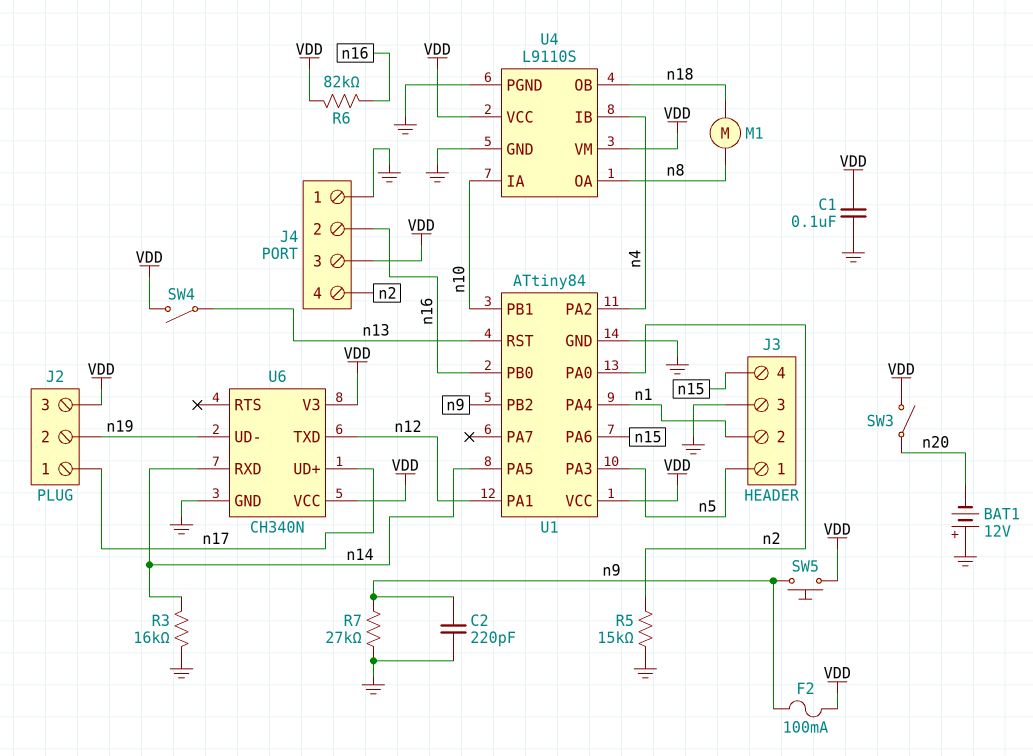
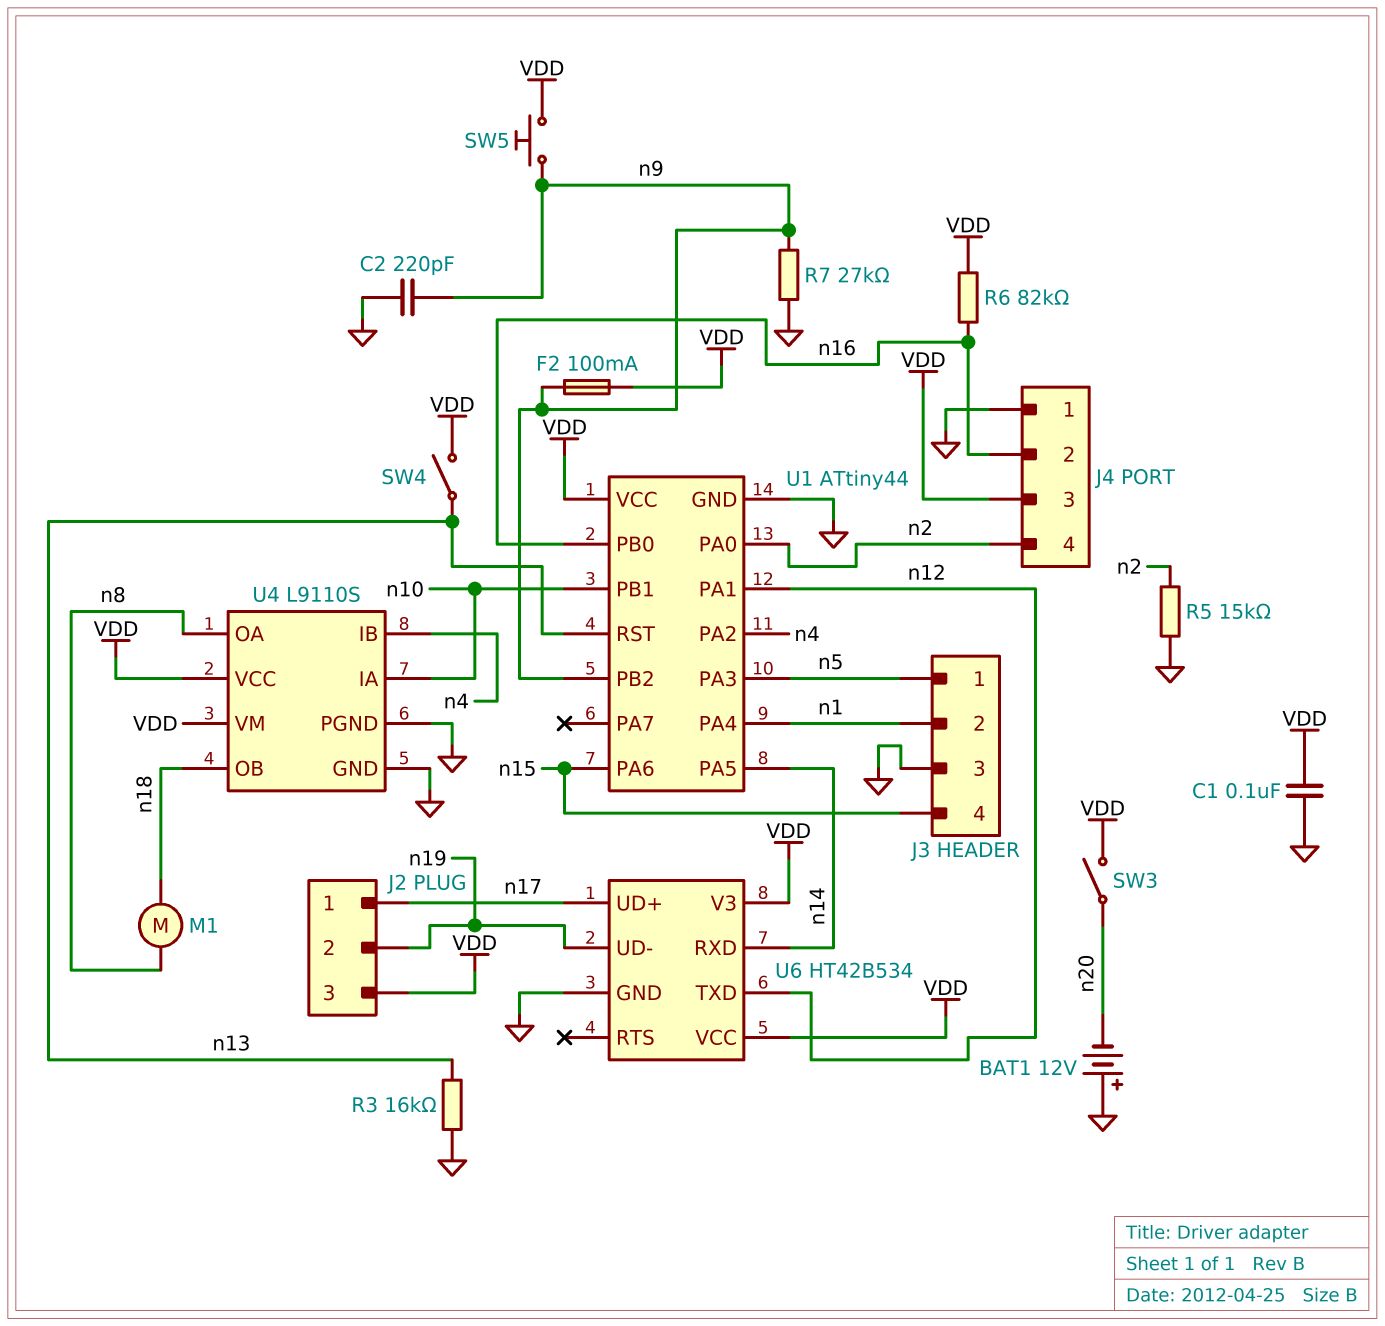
R3: 16k (GND, n14) -> 16k (GND, n13)
U1: ATtiny84 -> ATtiny44
U6: CH340N -> HT42B534

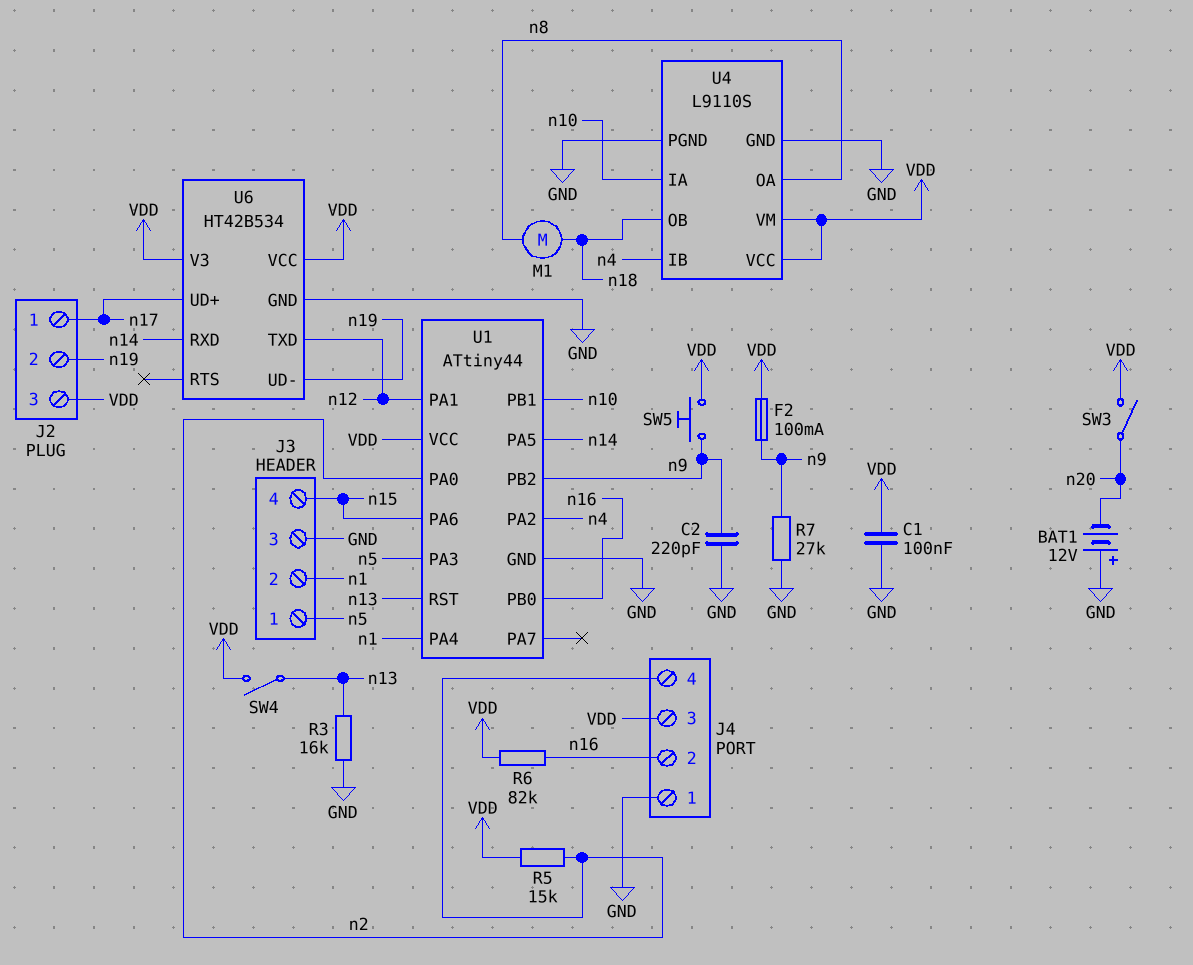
R5: 15k (GND, n2) -> 15k (VDD, n2)

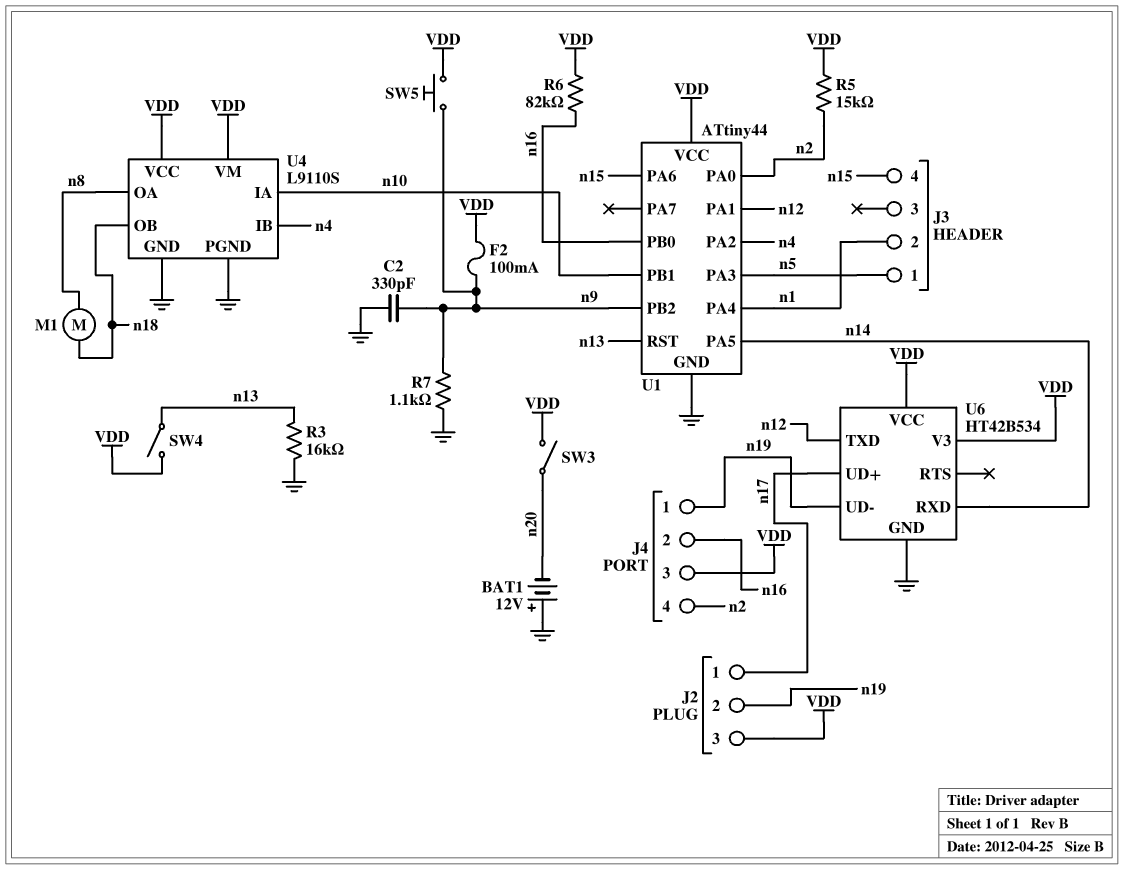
C1: 100nF (GND, VDD) -> none
C2: 220pF (GND, n9) -> 330pF (GND, n9)
J3 pin 3: GND -> none
J4 pin 1: GND -> n19
R7: 27k (GND, n9) -> 1.1k (GND, n9)

